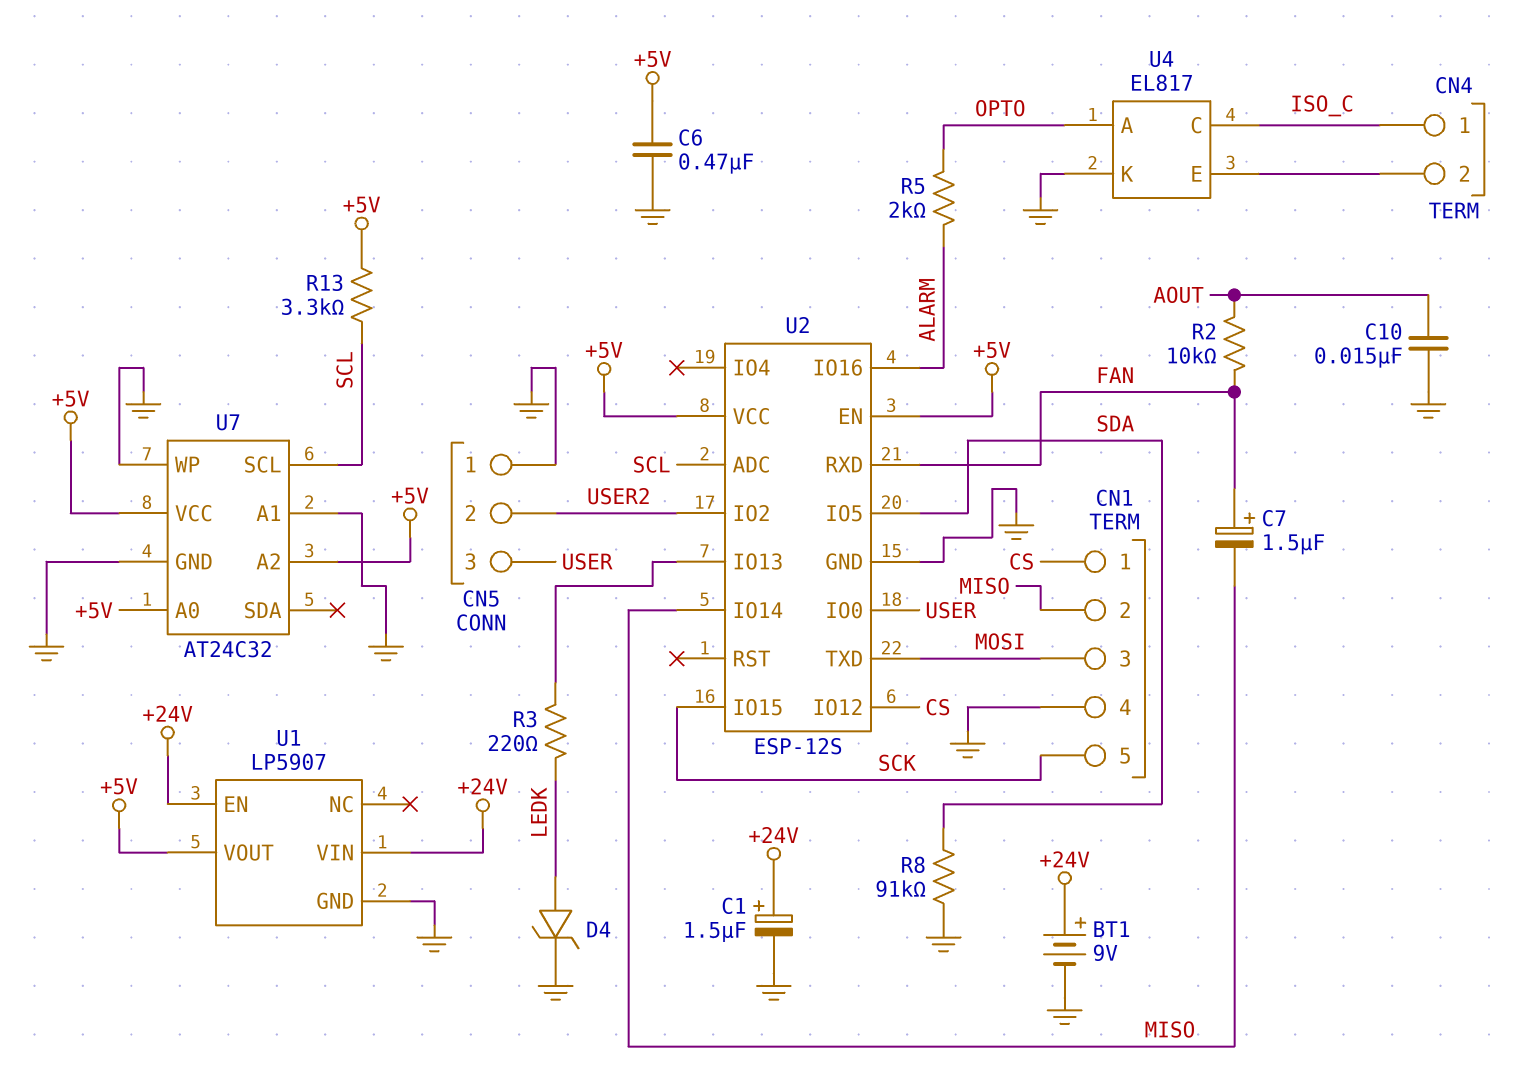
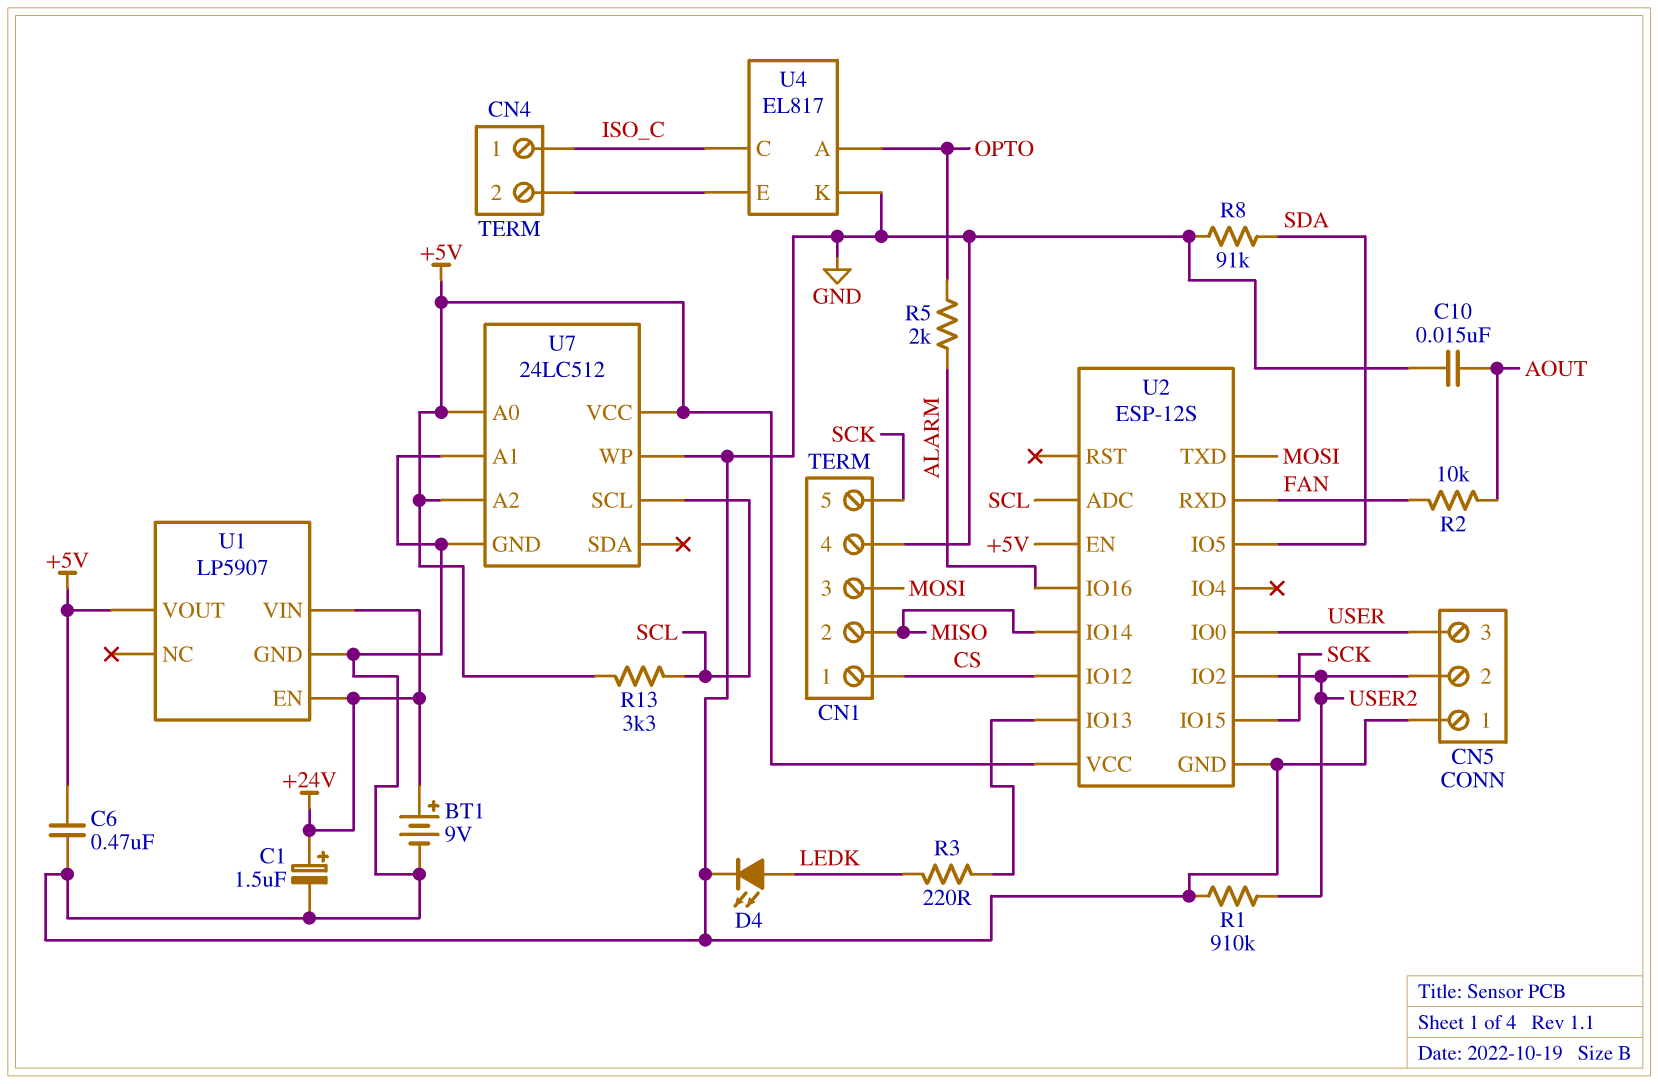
C7: 1.5uF (plus FAN, minus MISO) -> none
D4: zener (A LEDK, K GND) -> LED (A LEDK, K GND)
R1: none -> 910k (GND, USER2)
U7: AT24C32 -> 24LC512

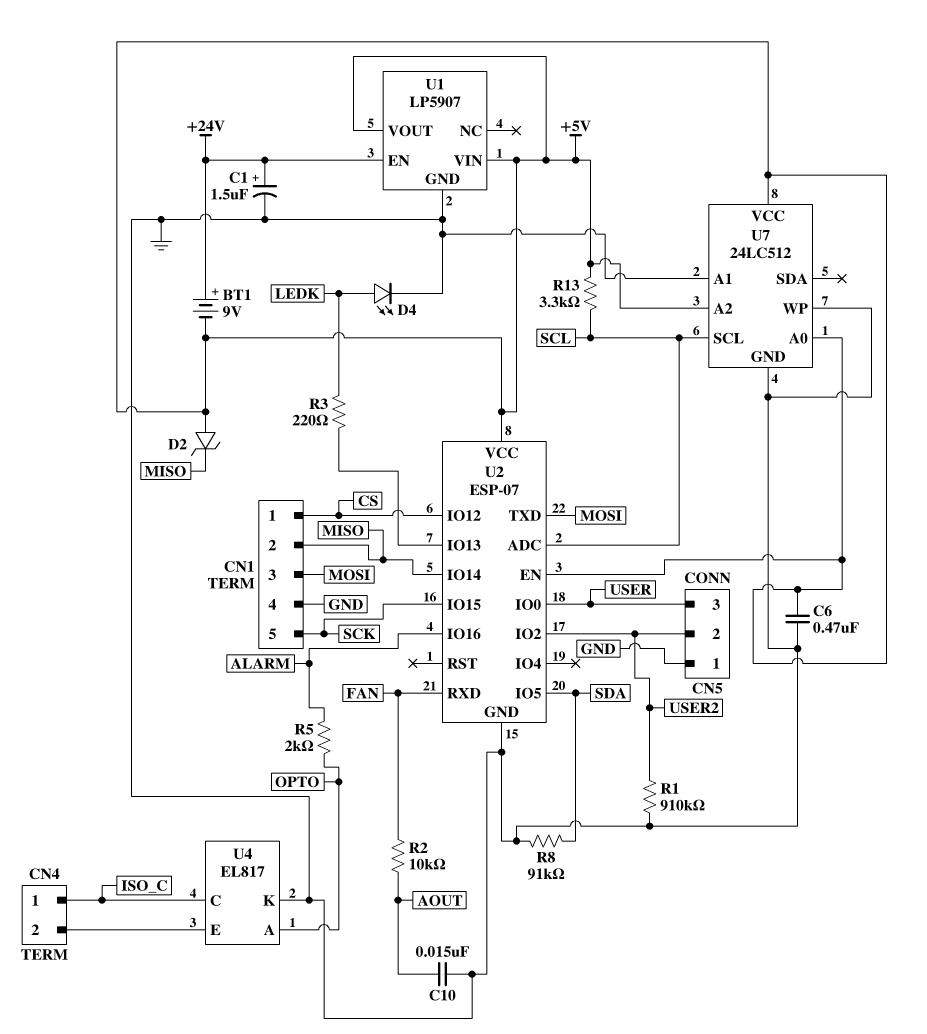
BT1: 9V (plus +24V, minus GND) -> 9V (plus +24V, minus +5V)
D2: none -> zener (A +5V, K MISO)
U1 pin VIN: +24V -> +5V
U2: ESP-12S -> ESP-07

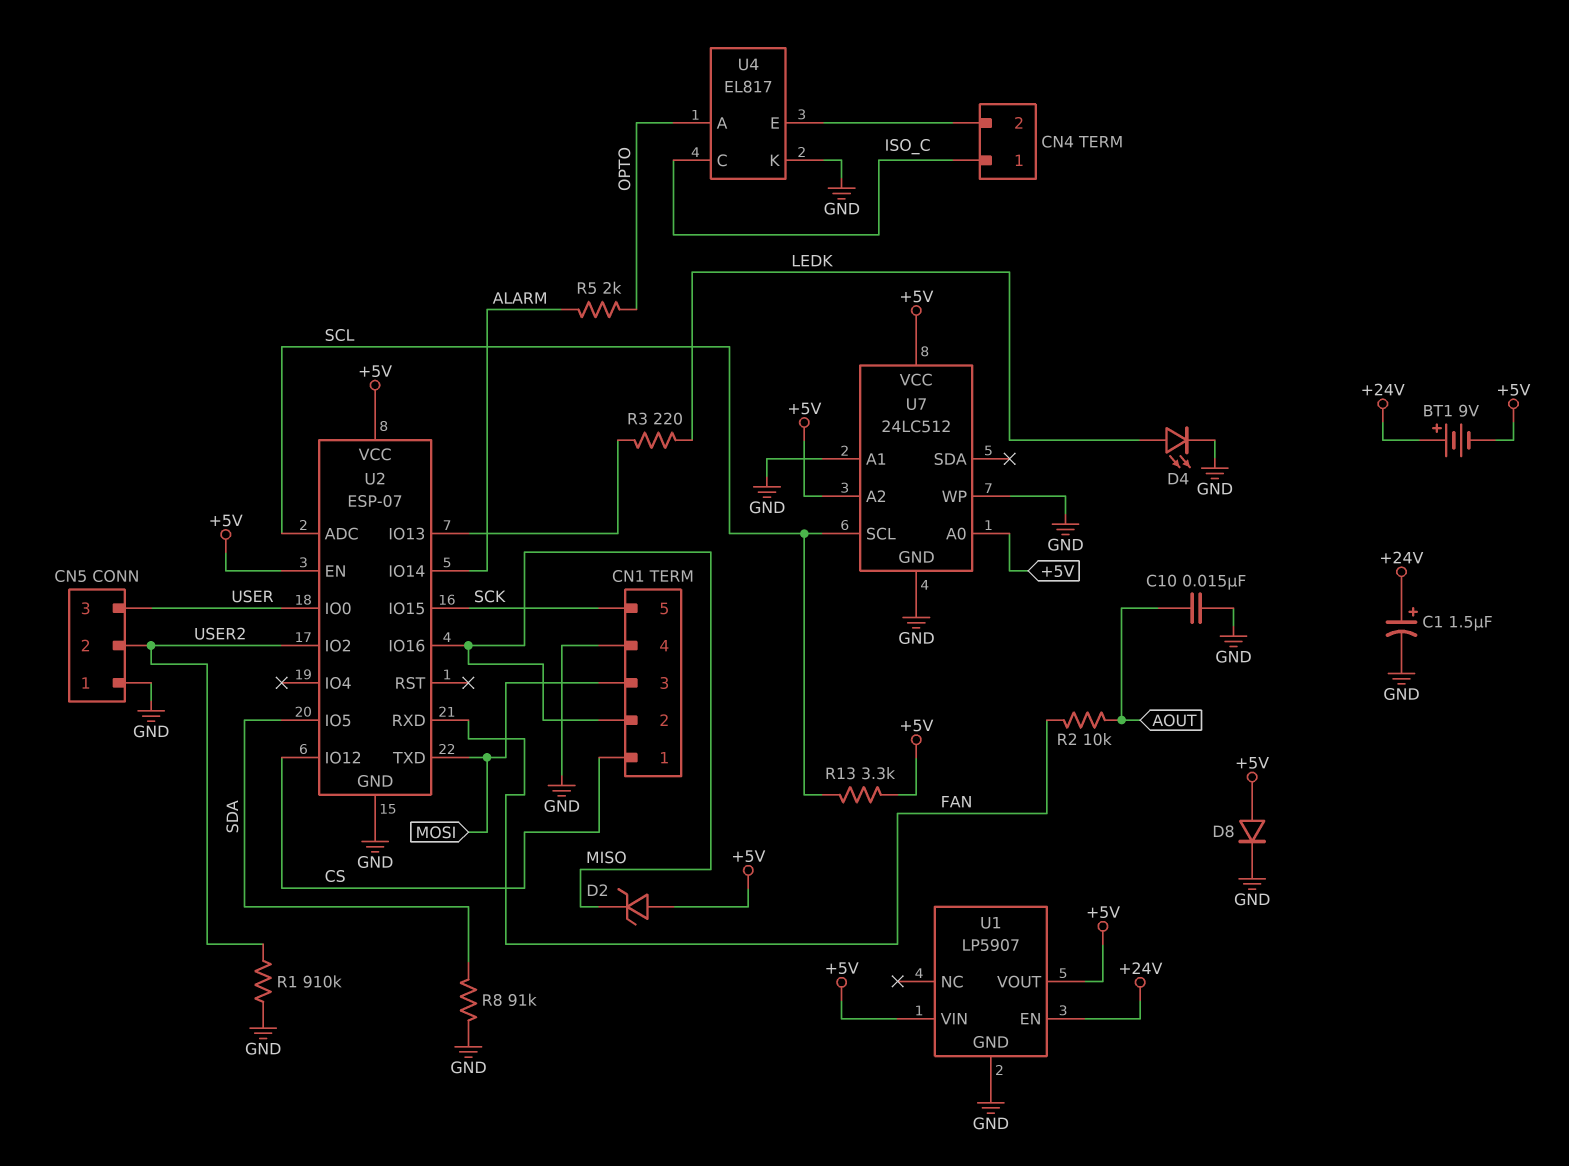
C6: 470nF (+5V, GND) -> none
D8: none -> diode (A +5V, K GND)
U2 pin IO14: MISO -> ALARM
U2 pin IO16: ALARM -> MISO

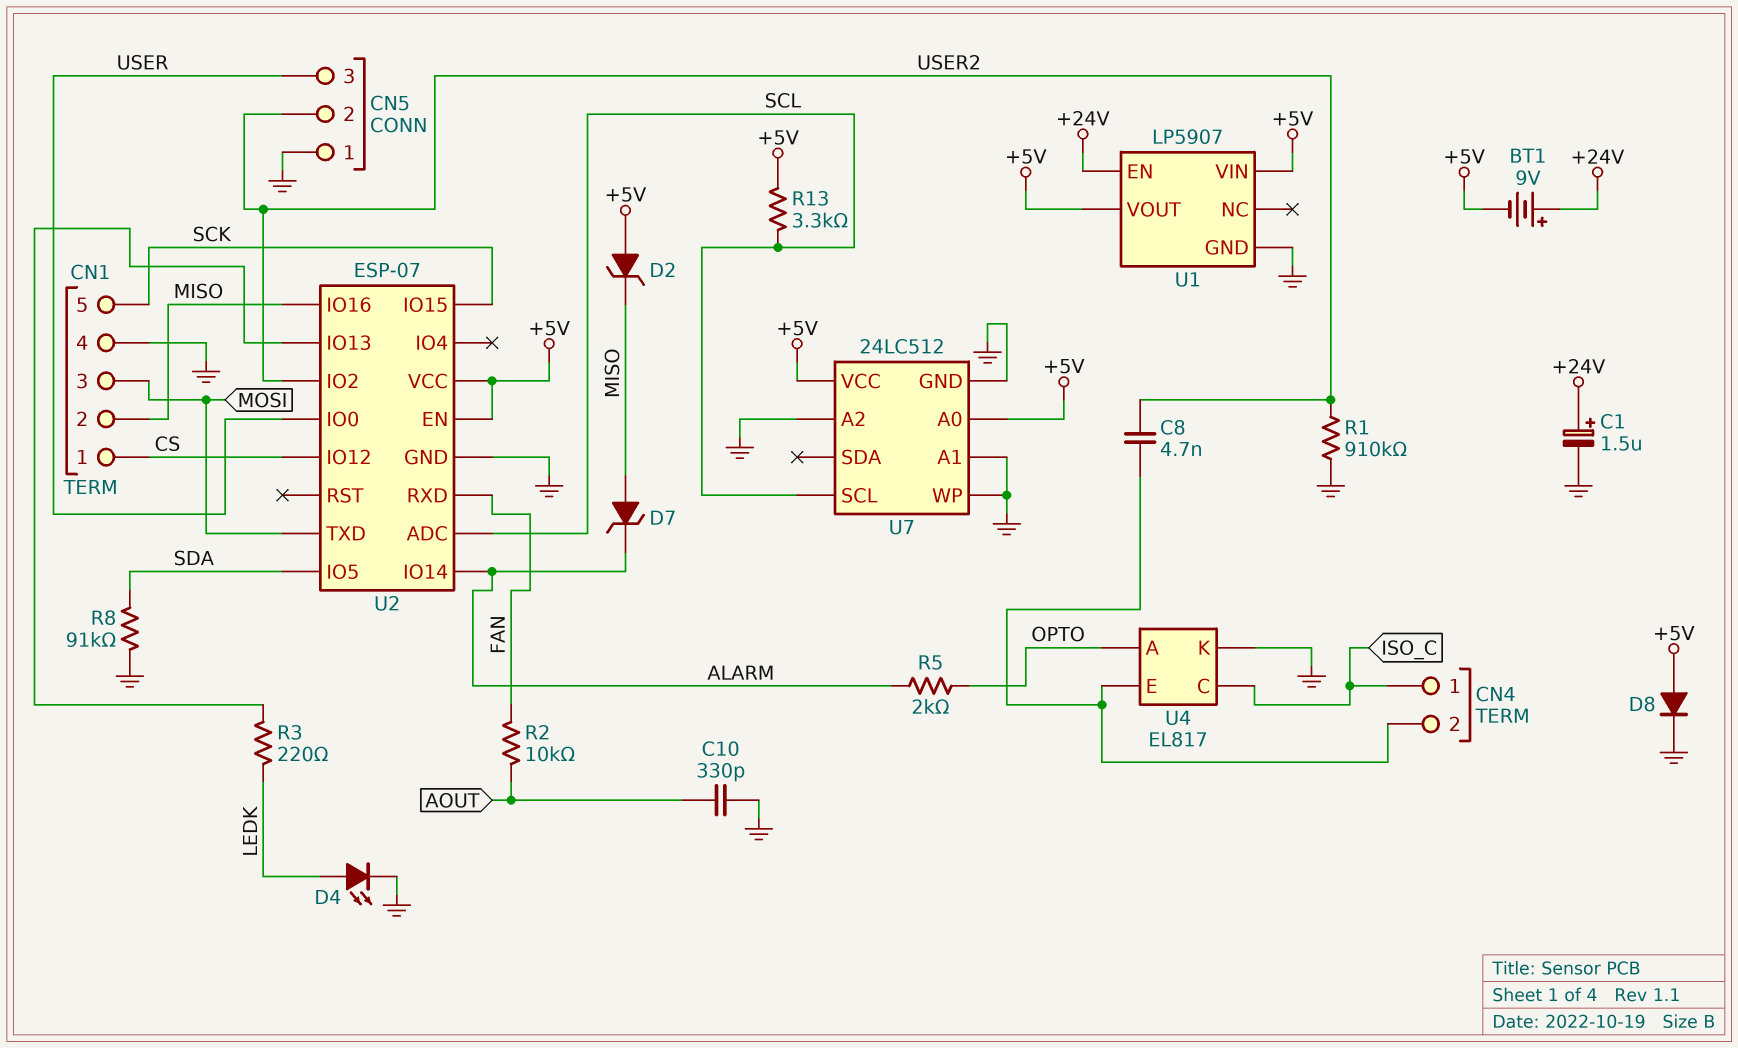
C8: none -> 4.7nF (CN4/2, USER2)
C10: 15nF (AOUT, GND) -> 330pF (AOUT, GND)
D7: none -> zener (A MISO, K ALARM)
U7 pin A2: +5V -> GND

